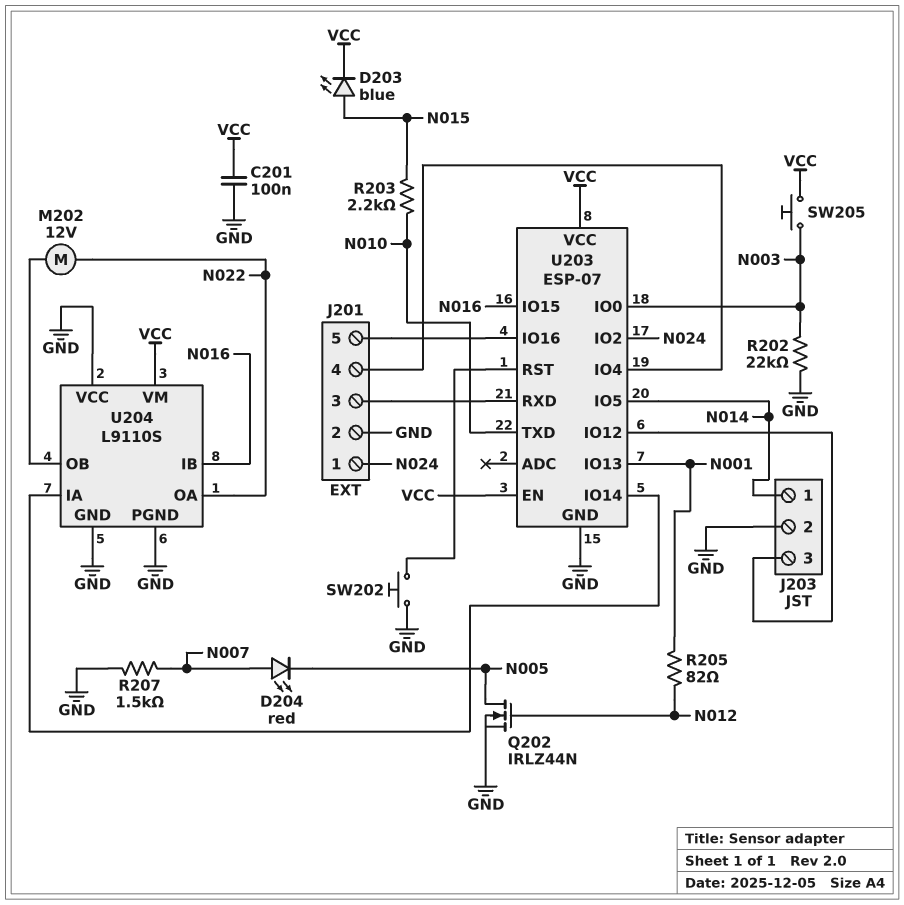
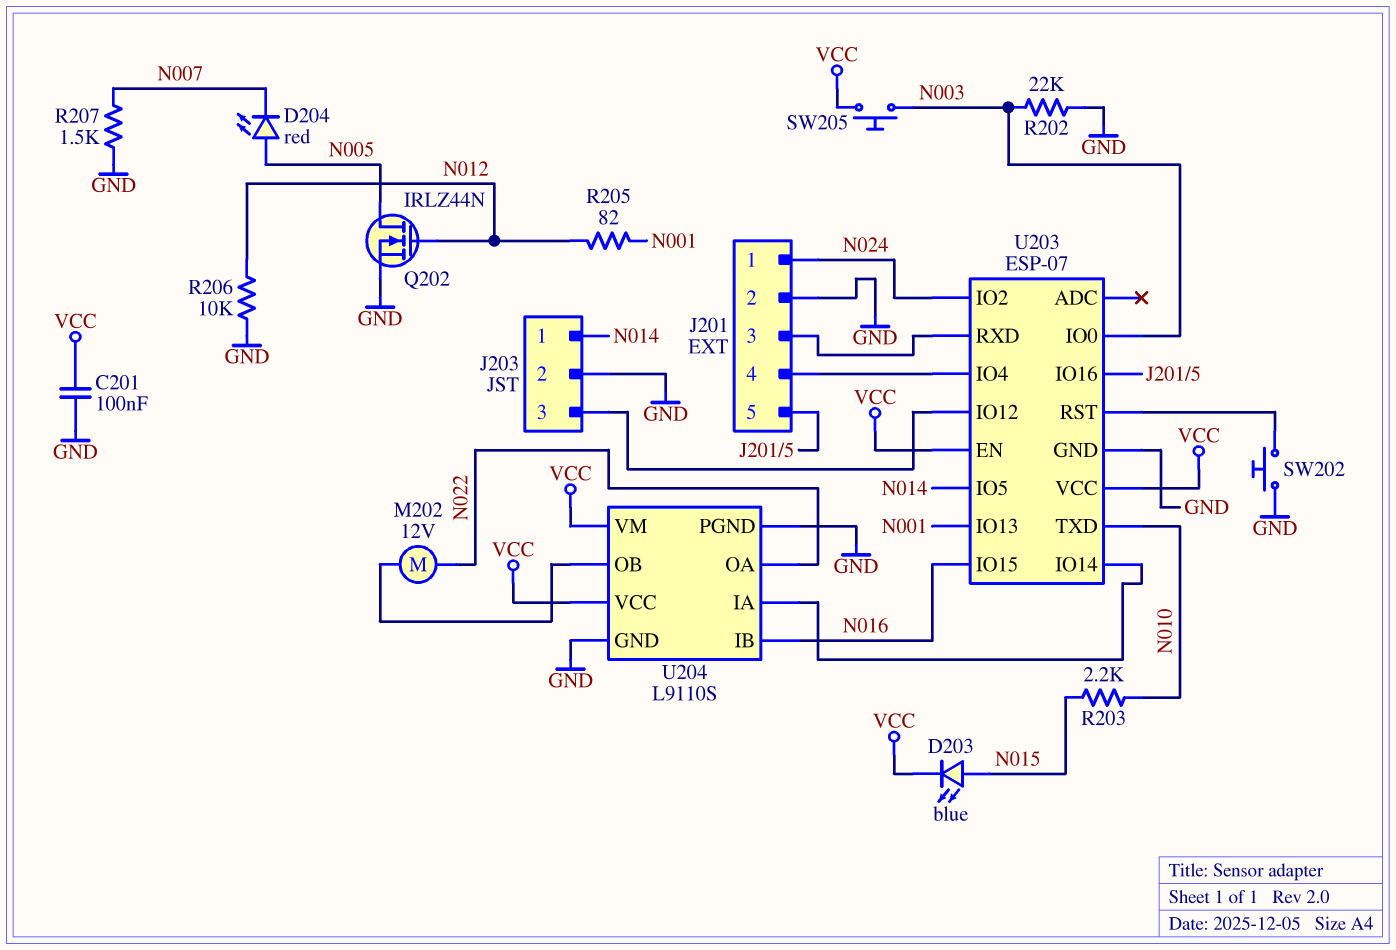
D204: LED red (A N007, K N005) -> LED red (A N005, K N007)
R206: none -> 10k (GND, N012)
U204 pin VCC: GND -> VCC

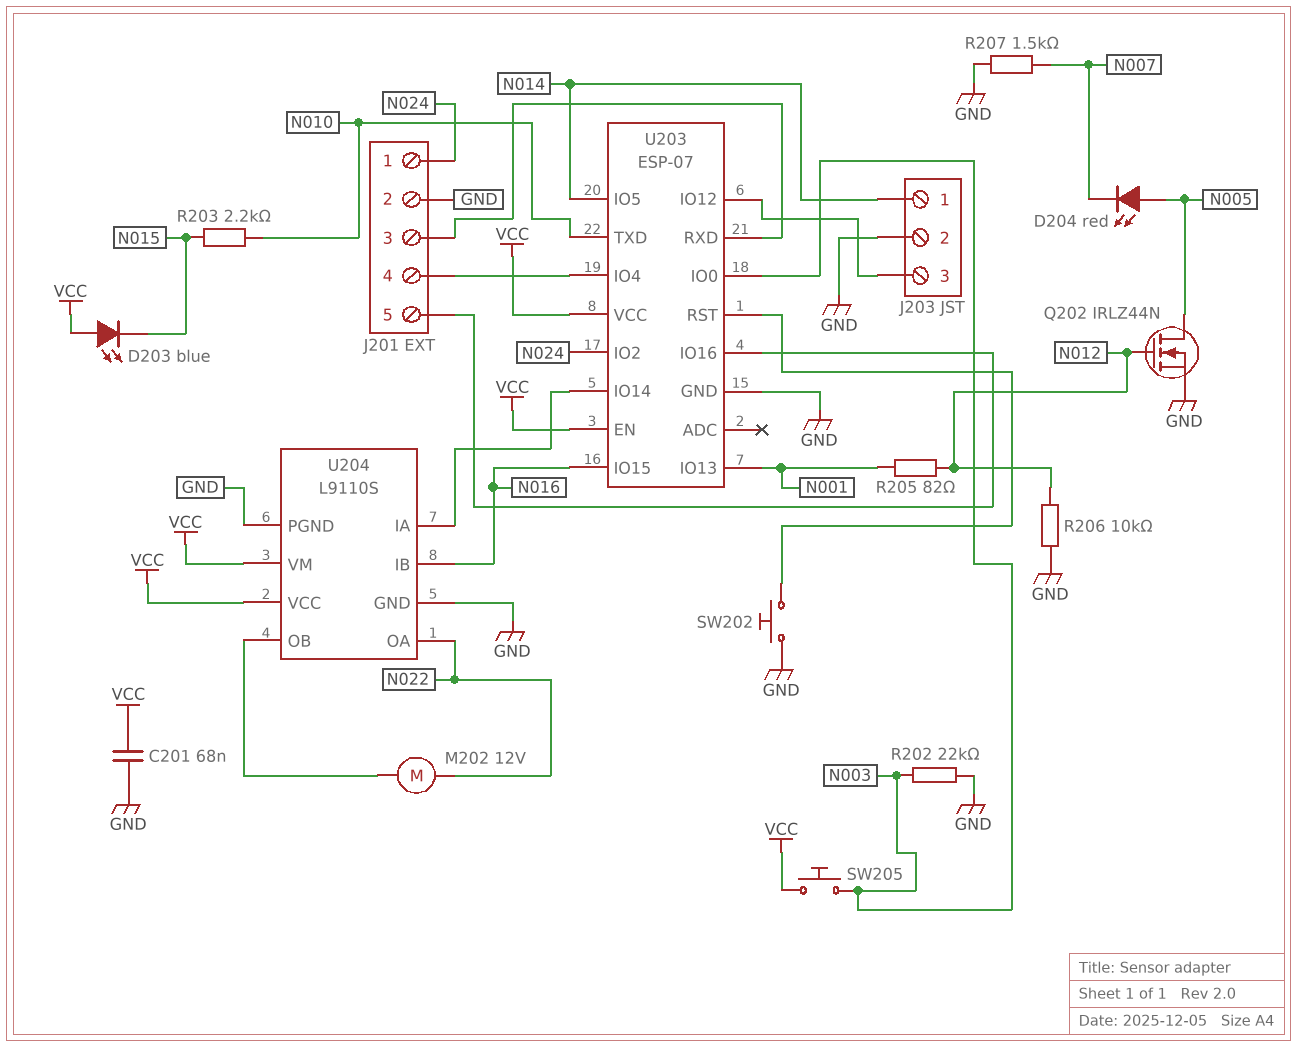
C201: 100nF (GND, VCC) -> 68nF (GND, VCC)
D203: LED blue (A N015, K VCC) -> LED blue (A VCC, K N015)

